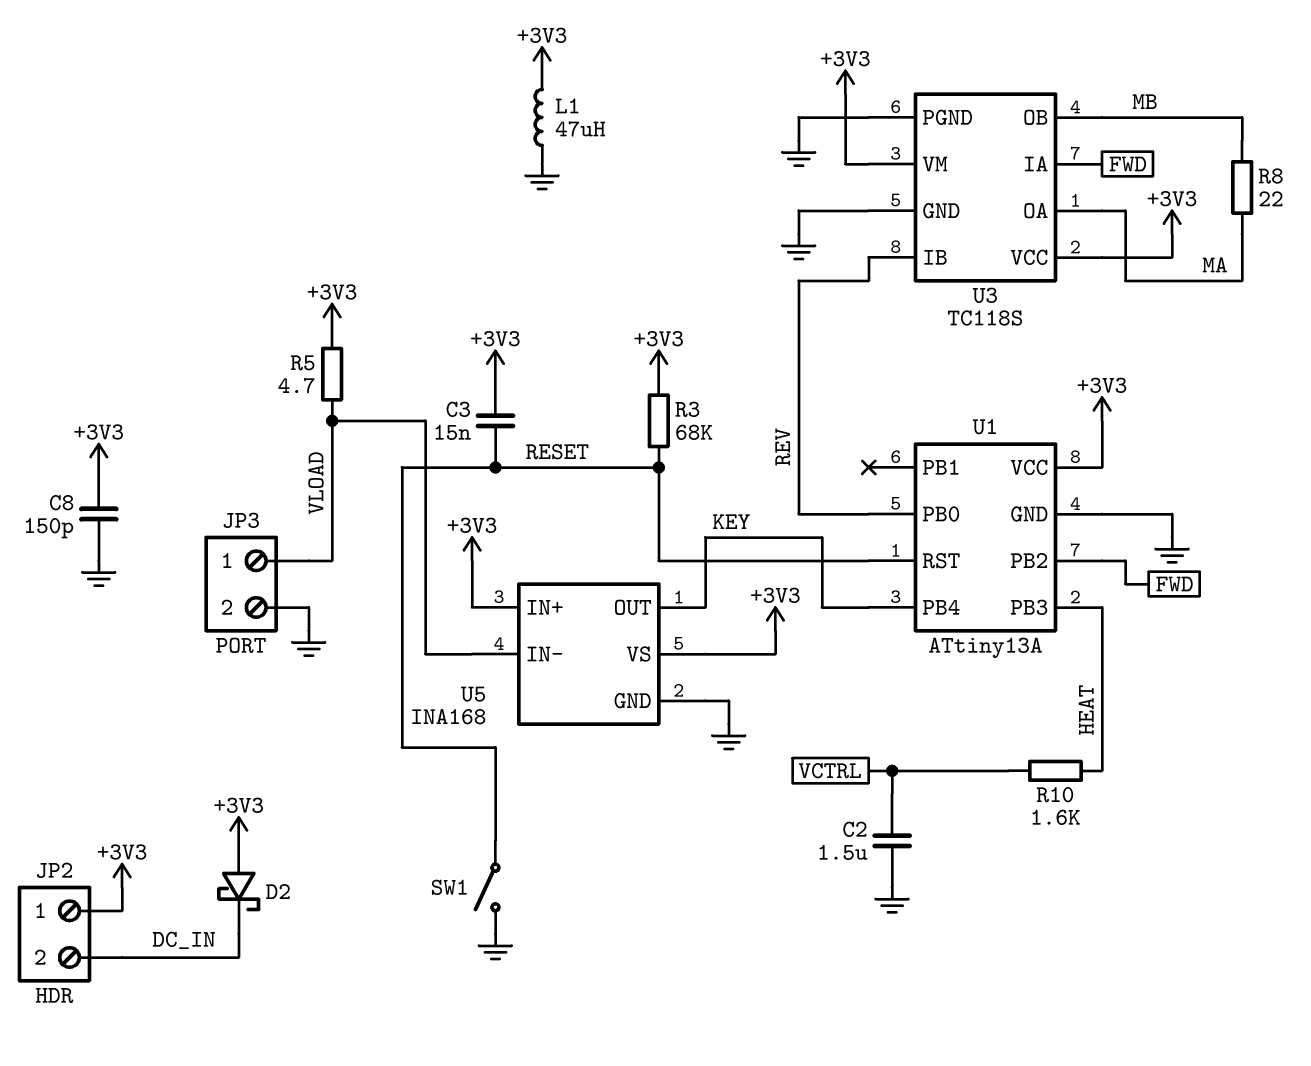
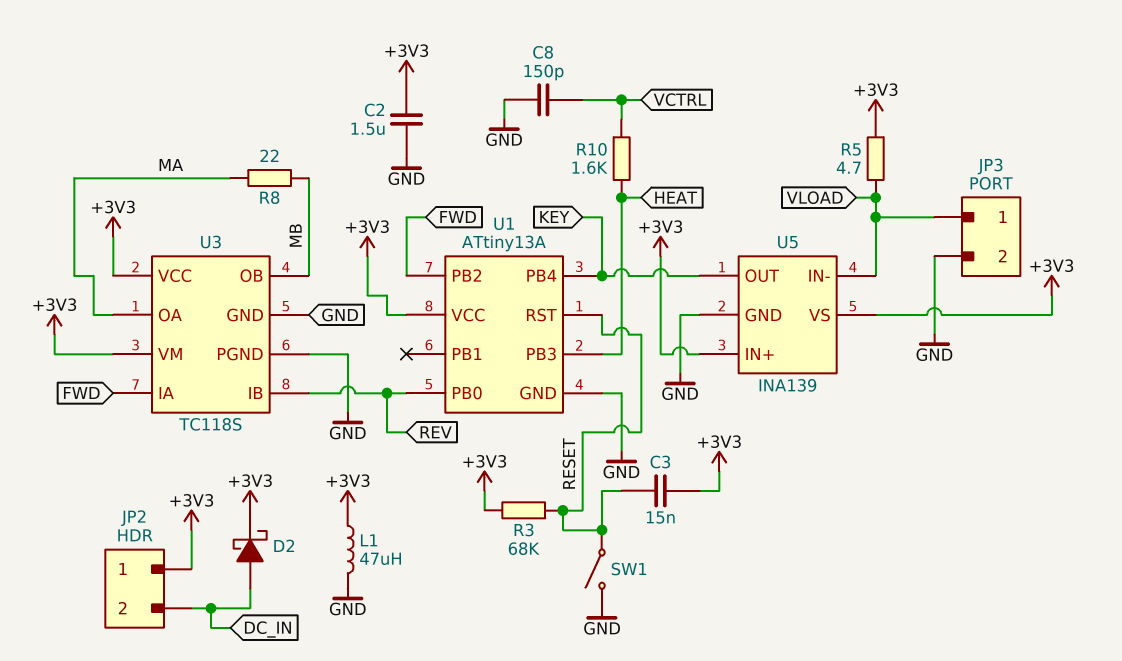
C2: 1.5uF (GND, VCTRL) -> 1.5uF (+3V3, GND)
C8: 150pF (+3V3, GND) -> 150pF (GND, VCTRL)
D2: schottky (A +3V3, K DC_IN) -> schottky (A DC_IN, K +3V3)
U5: INA168 -> INA139

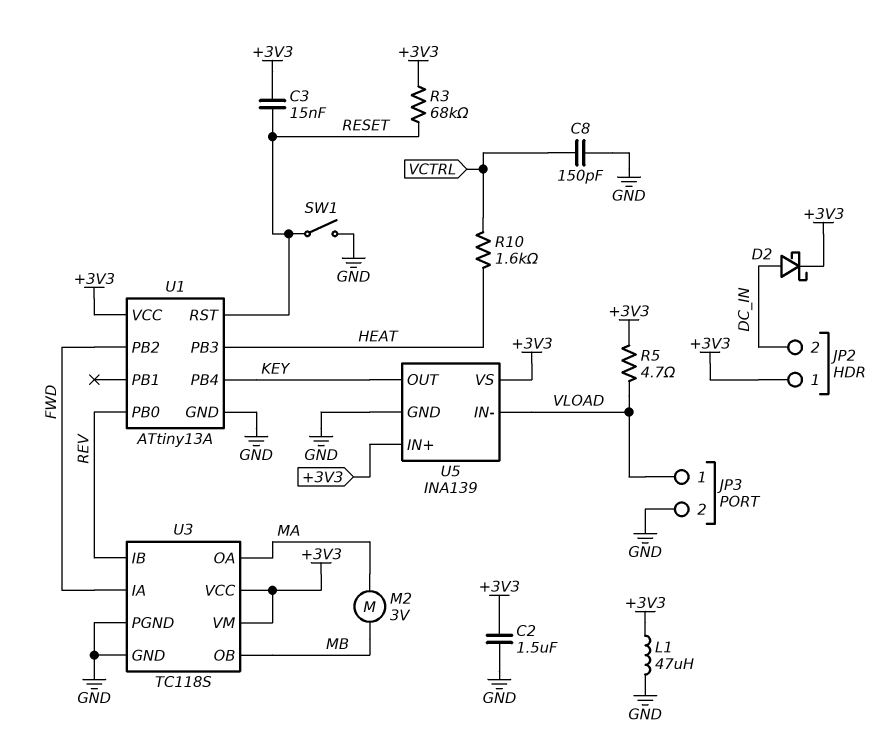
M2: none -> motor 3V (MA, MB)
R8: 22 (MA, MB) -> none

